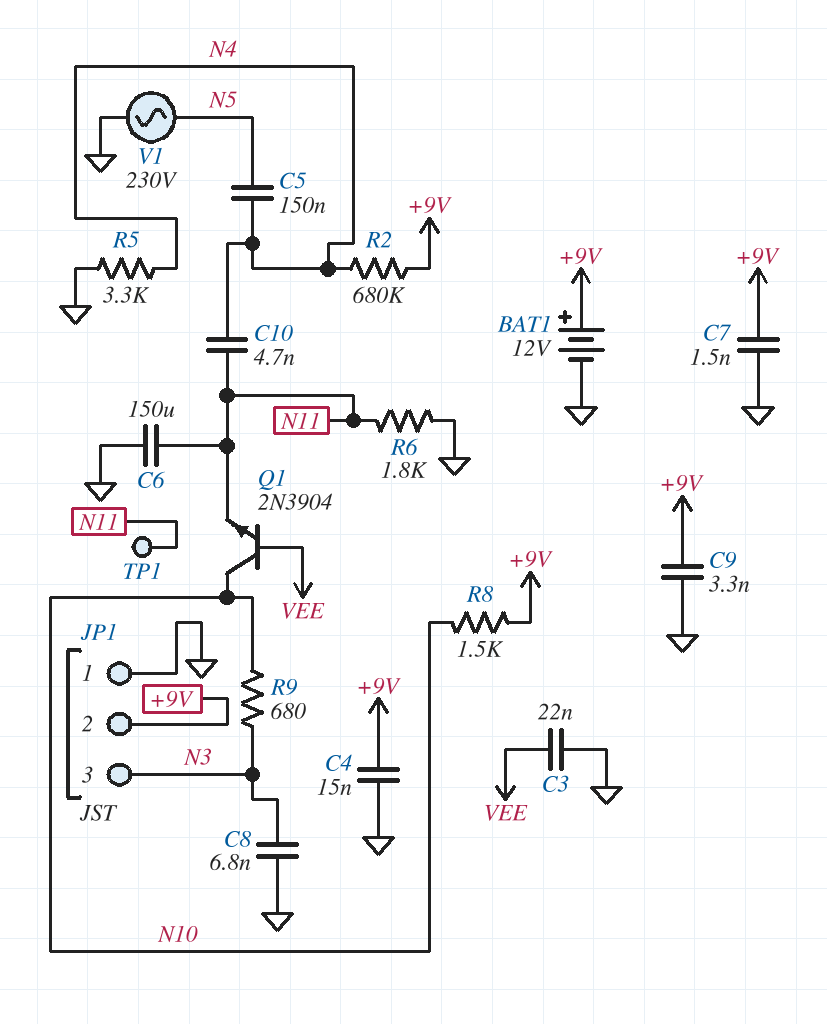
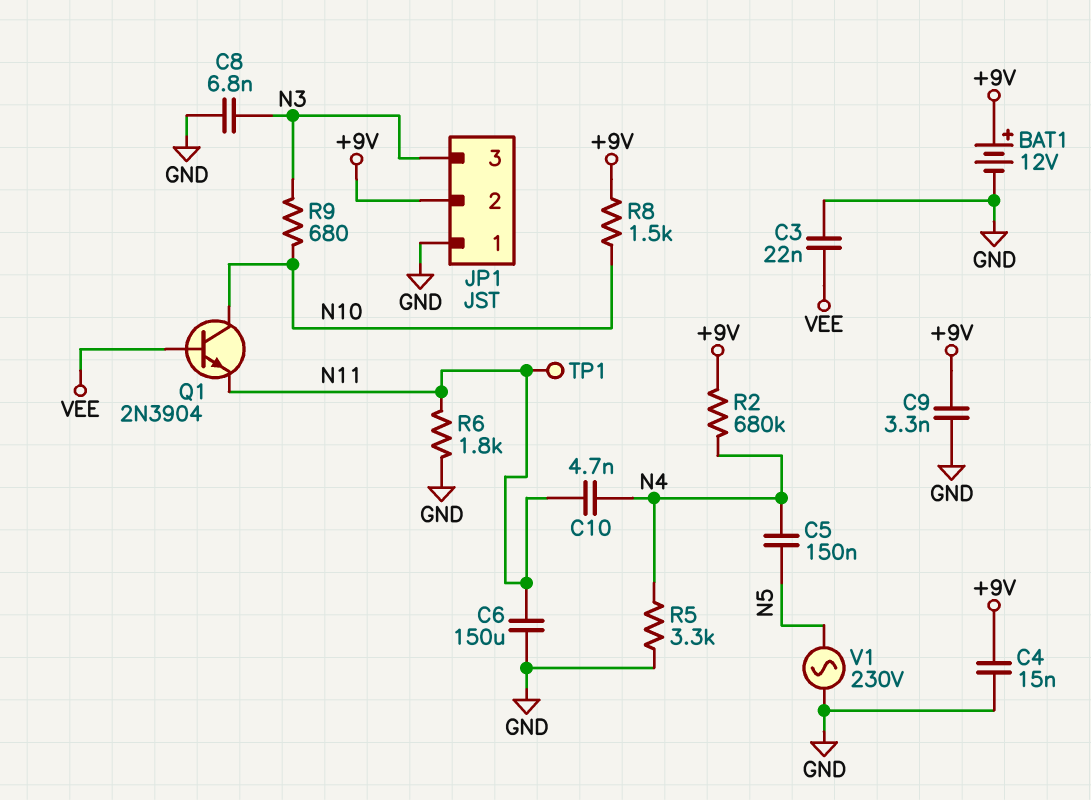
C7: 1.5nF (+9V, GND) -> none

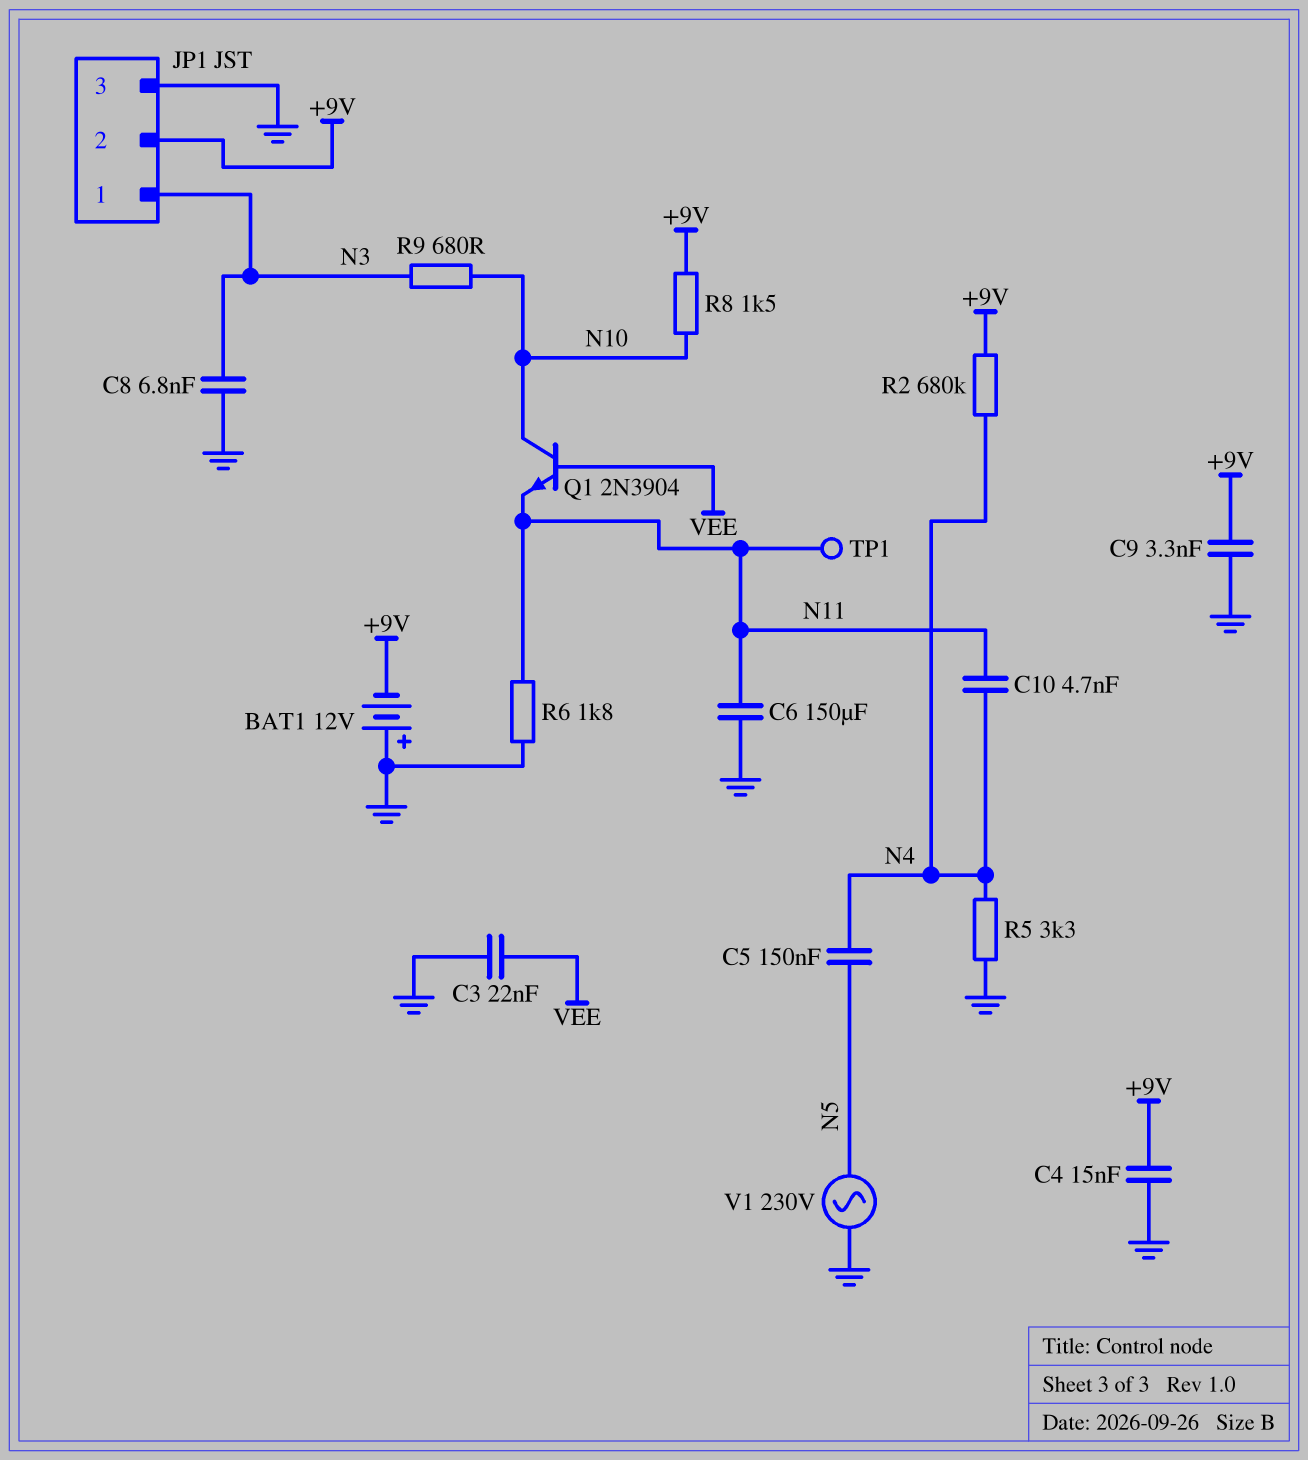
BAT1: 12V (plus +9V, minus GND) -> 12V (plus GND, minus +9V)
JP1 pin 1: GND -> N3
JP1 pin 3: N3 -> GND

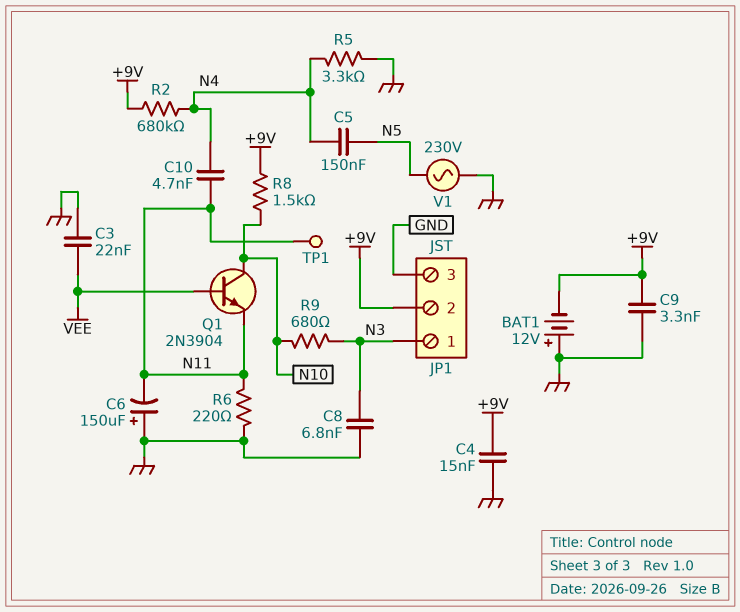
C6: 150uF (GND, N11) -> 150uF (plus GND, minus N11)
R6: 1.8k (GND, N11) -> 220 (GND, N11)

